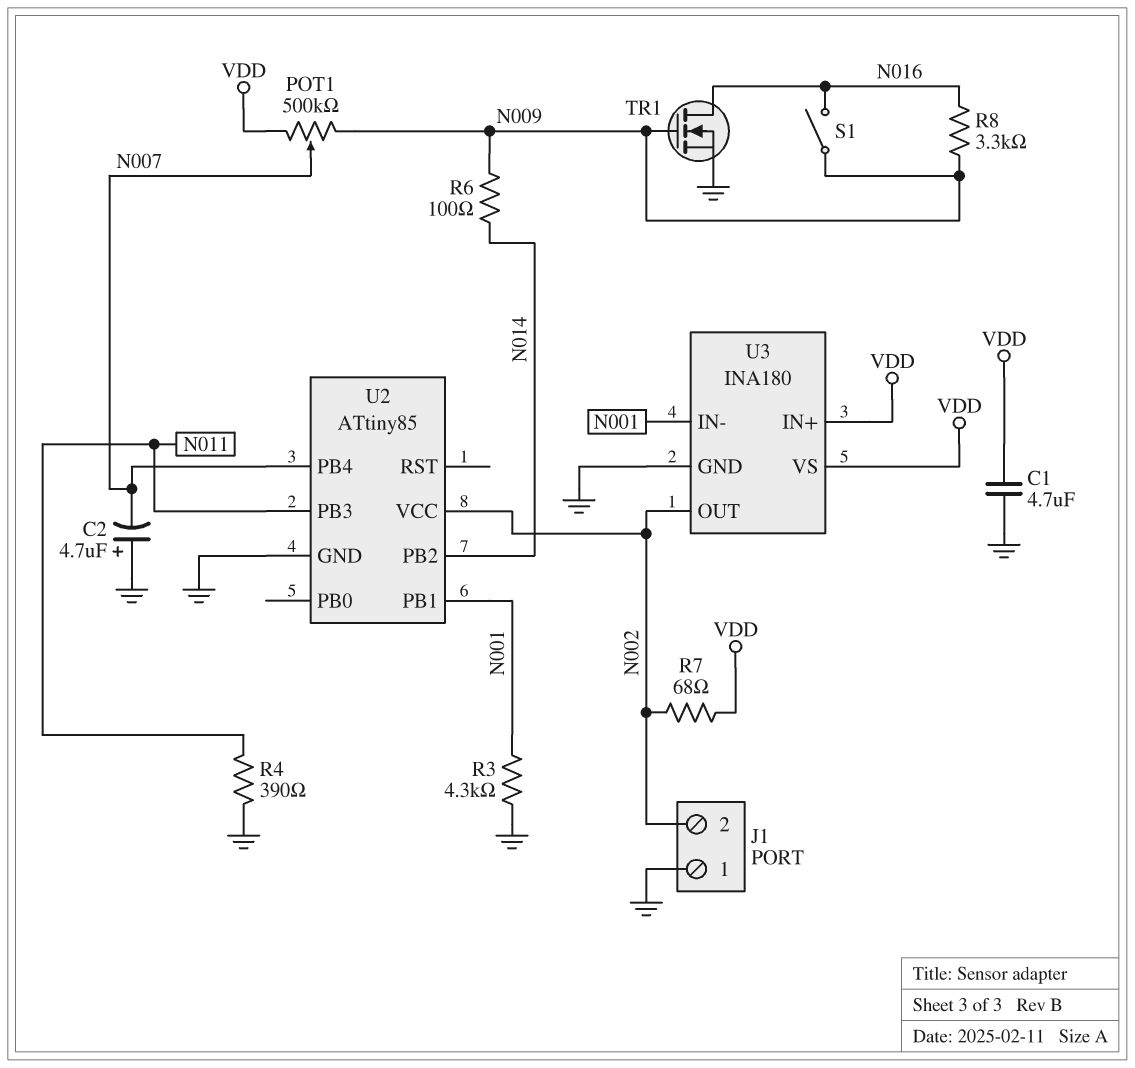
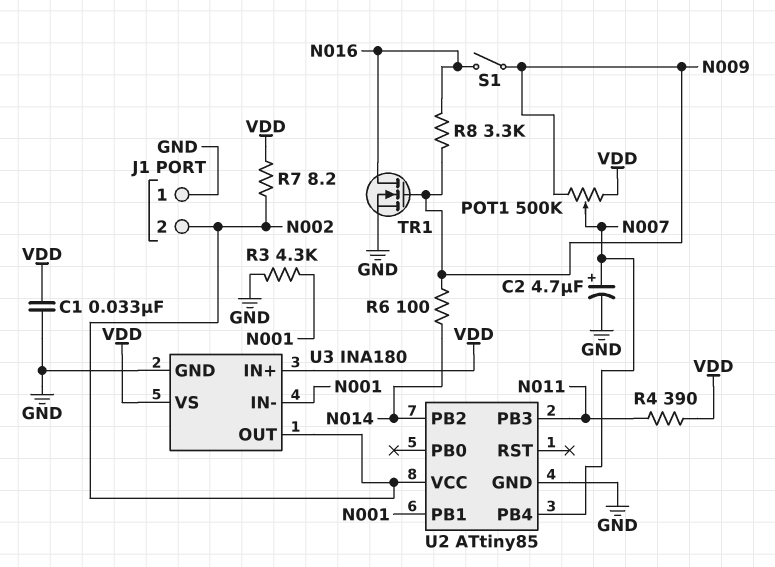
C1: 4.7uF (GND, VDD) -> 33nF (GND, VDD)
C2: 4.7uF (plus GND, minus N007) -> 4.7uF (plus N007, minus GND)
R4: 390 (GND, N011) -> 390 (N011, VDD)
R7: 68 (N002, VDD) -> 8.2 (N002, VDD)

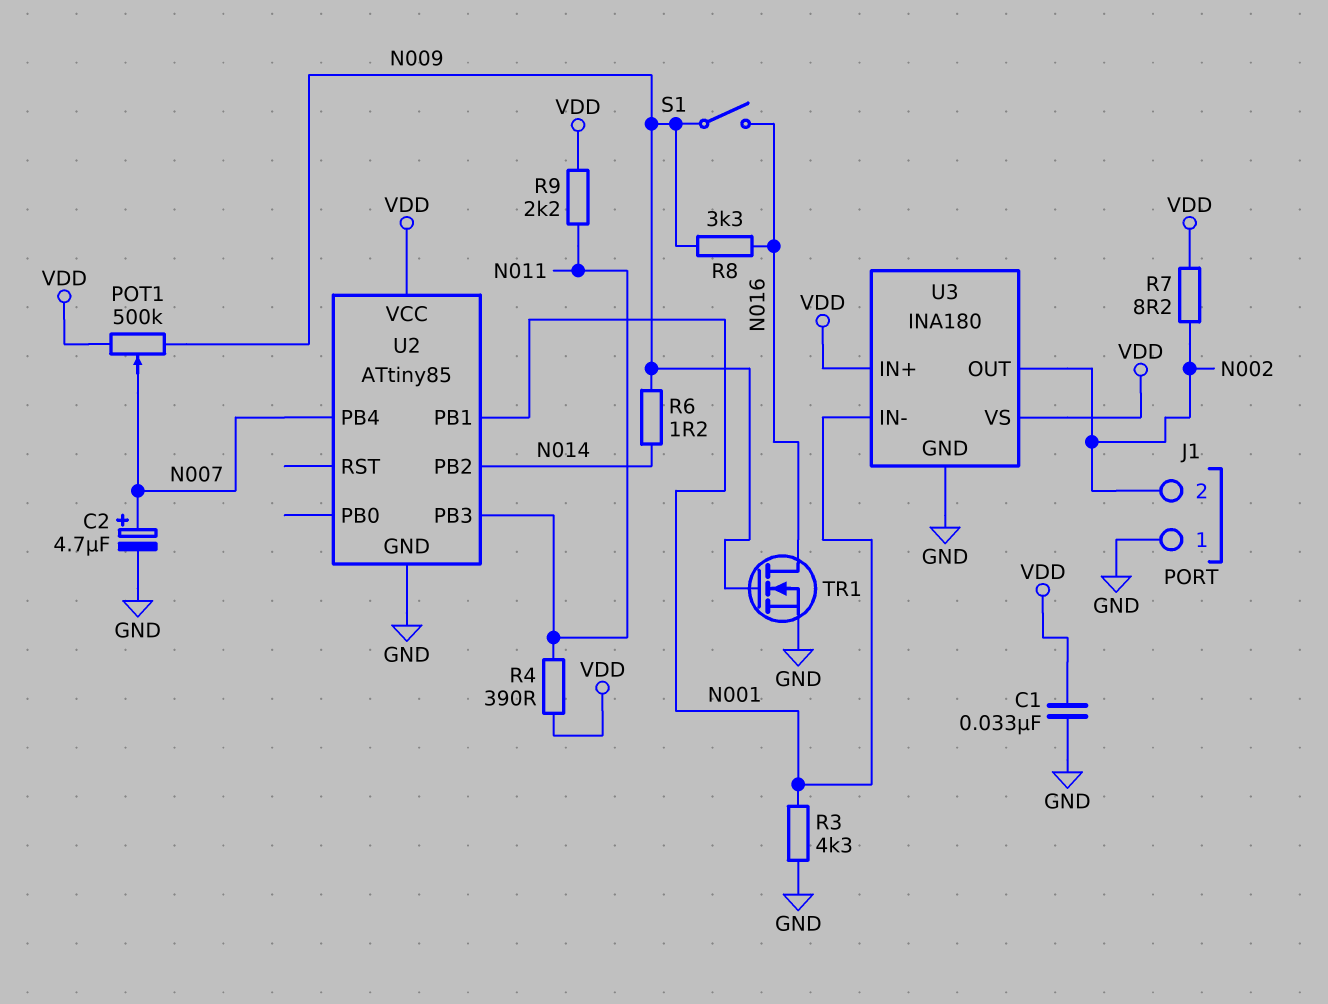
R6: 100 (N009, N014) -> 1.2 (N009, N014)
R9: none -> 2.2k (N011, VDD)
U2 pin VCC: N002 -> VDD

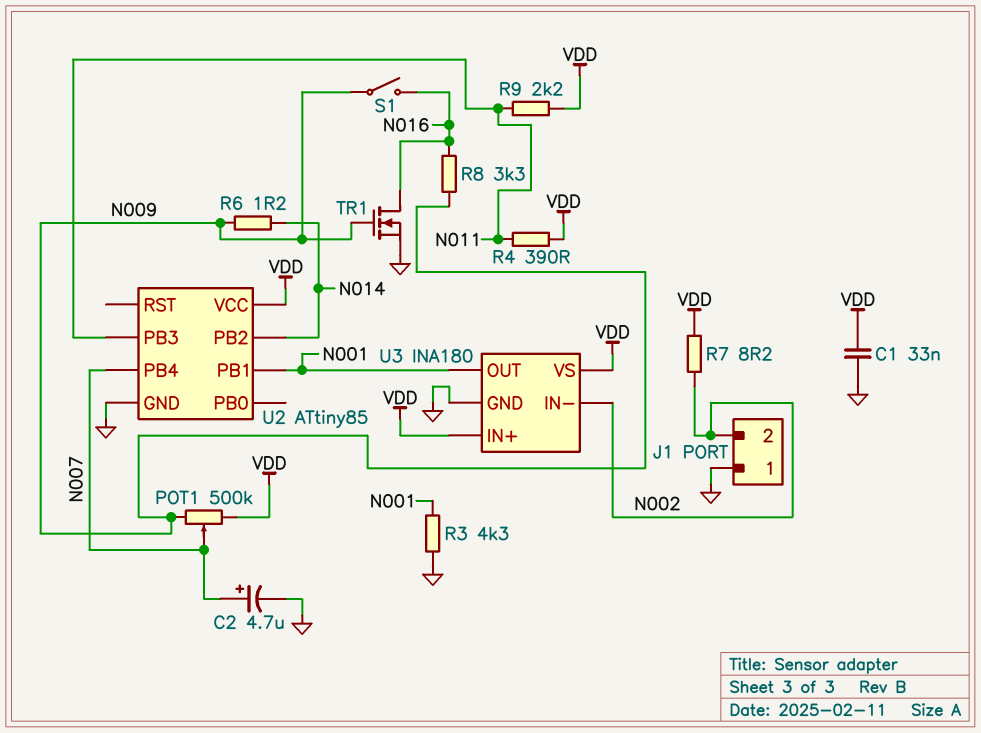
U3 pin IN-: N001 -> N002
U3 pin OUT: N002 -> N001

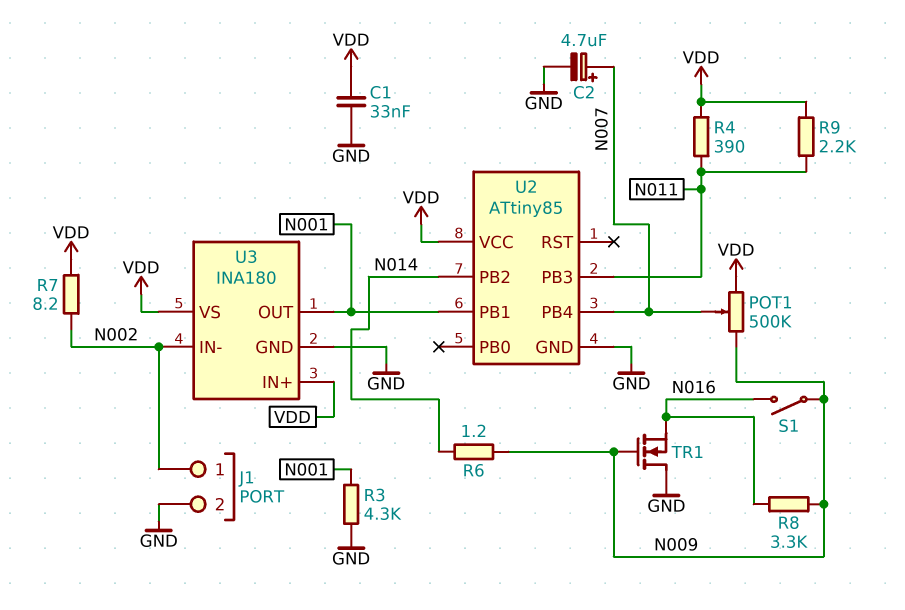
J1 pin 1: GND -> N002
J1 pin 2: N002 -> GND
TR1: NMOS (G N009, D N016, S GND) -> NMOS (G N009, D GND, S N016)

